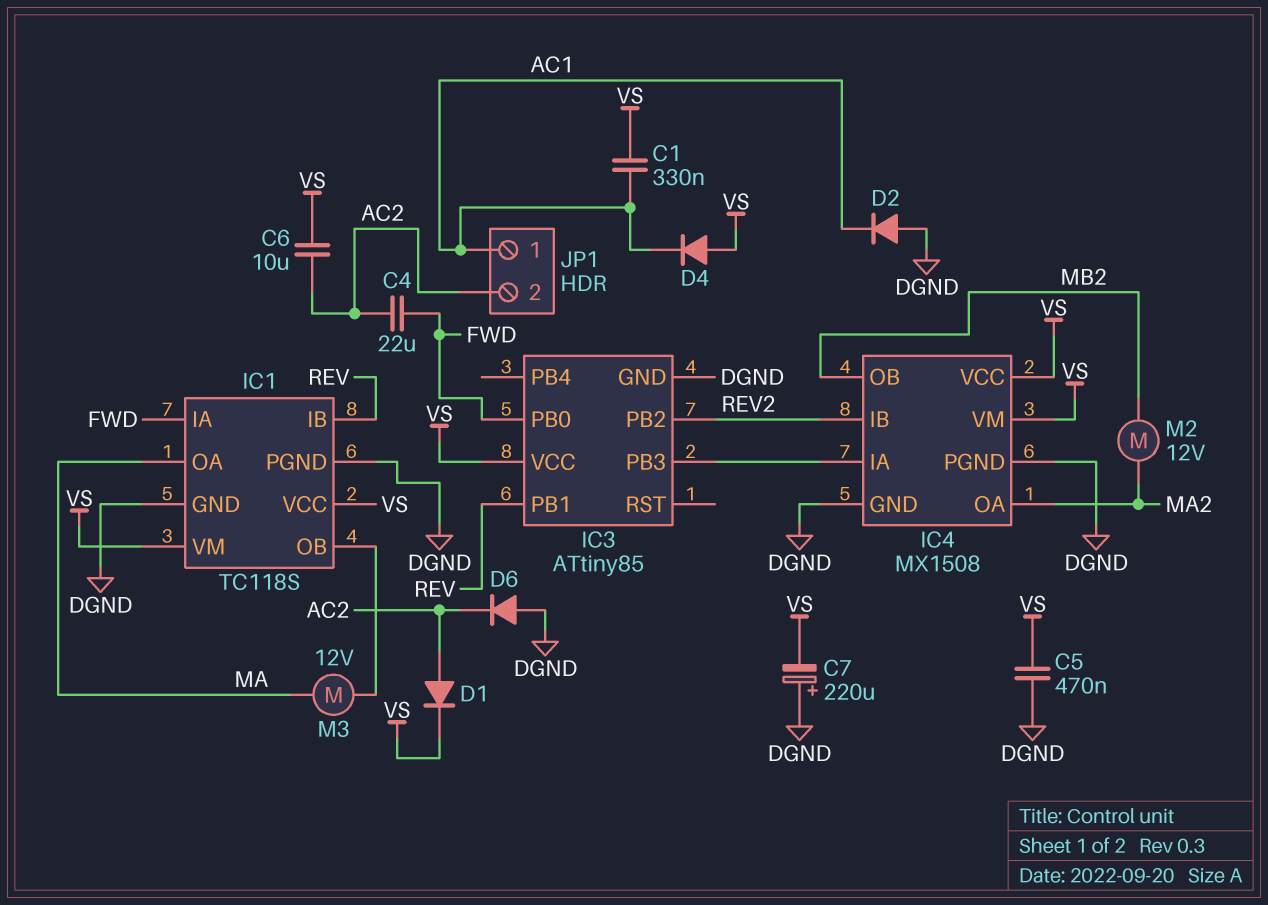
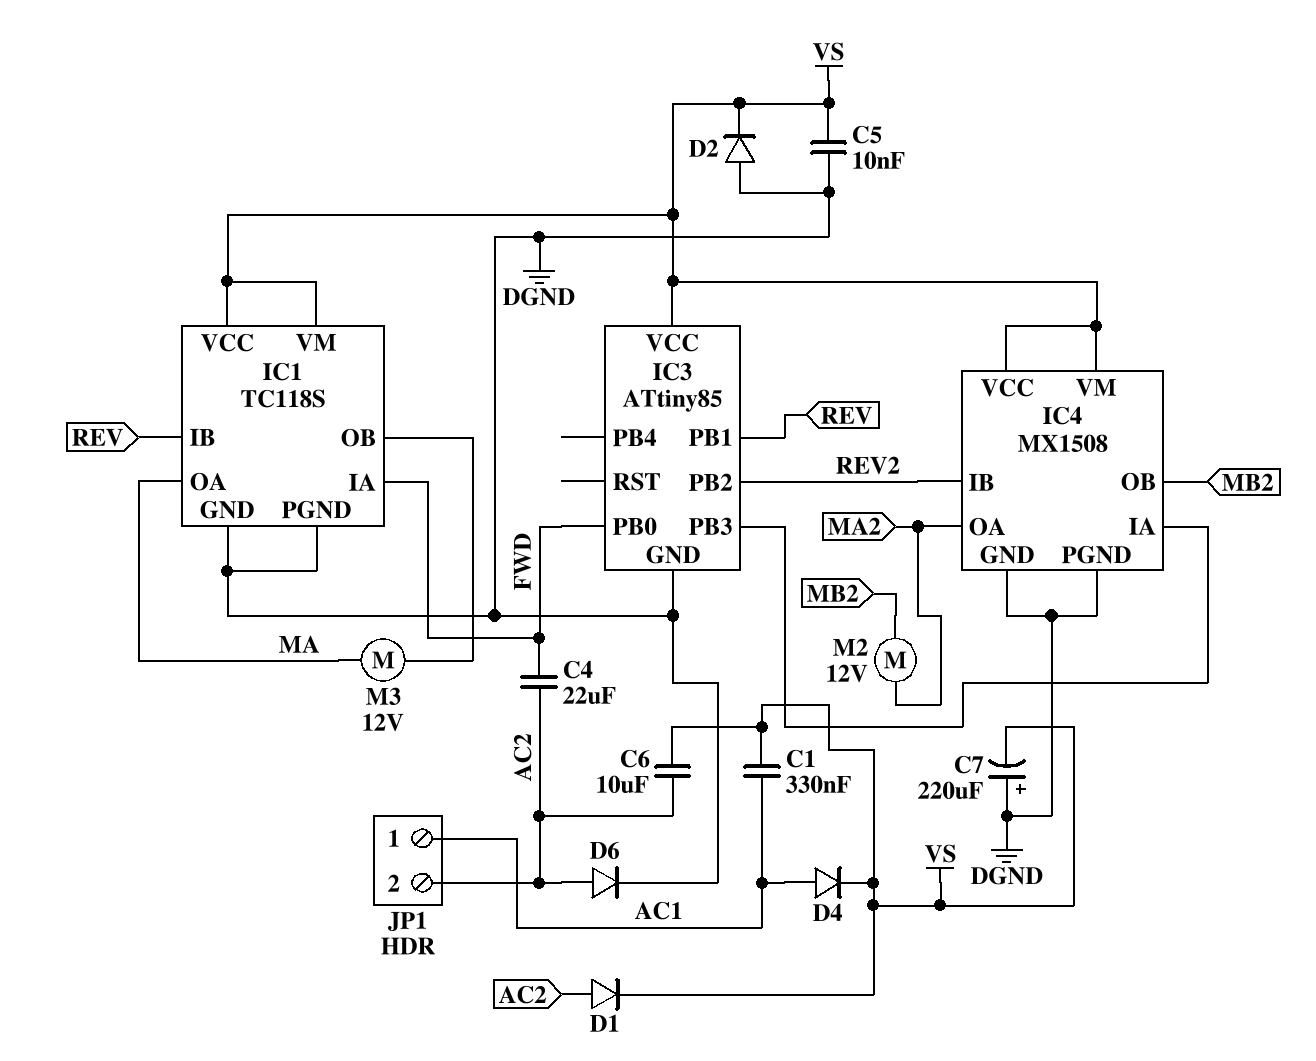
C5: 470nF (DGND, VS) -> 10nF (DGND, VS)
D2: diode (A DGND, K AC1) -> diode (A DGND, K VS)
D4: diode (A VS, K AC1) -> diode (A AC1, K VS)
D6: diode (A DGND, K AC2) -> diode (A AC2, K DGND)

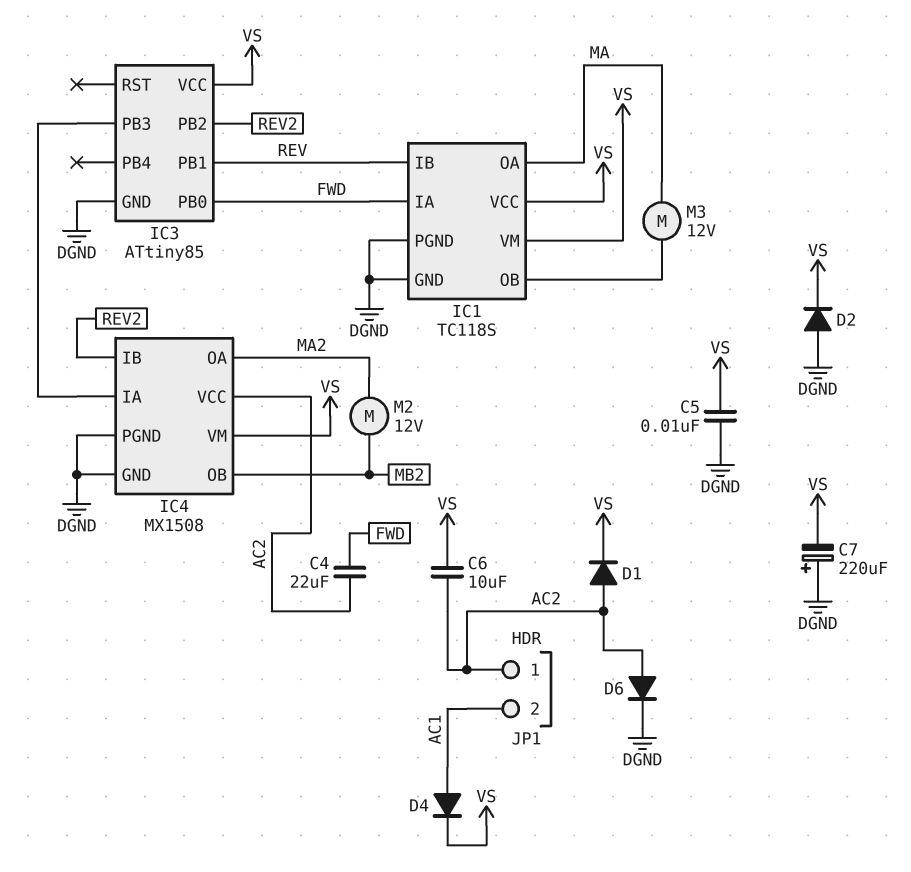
C1: 330nF (AC1, VS) -> none
IC4 pin VCC: VS -> AC2
JP1 pin 1: AC1 -> AC2
JP1 pin 2: AC2 -> AC1

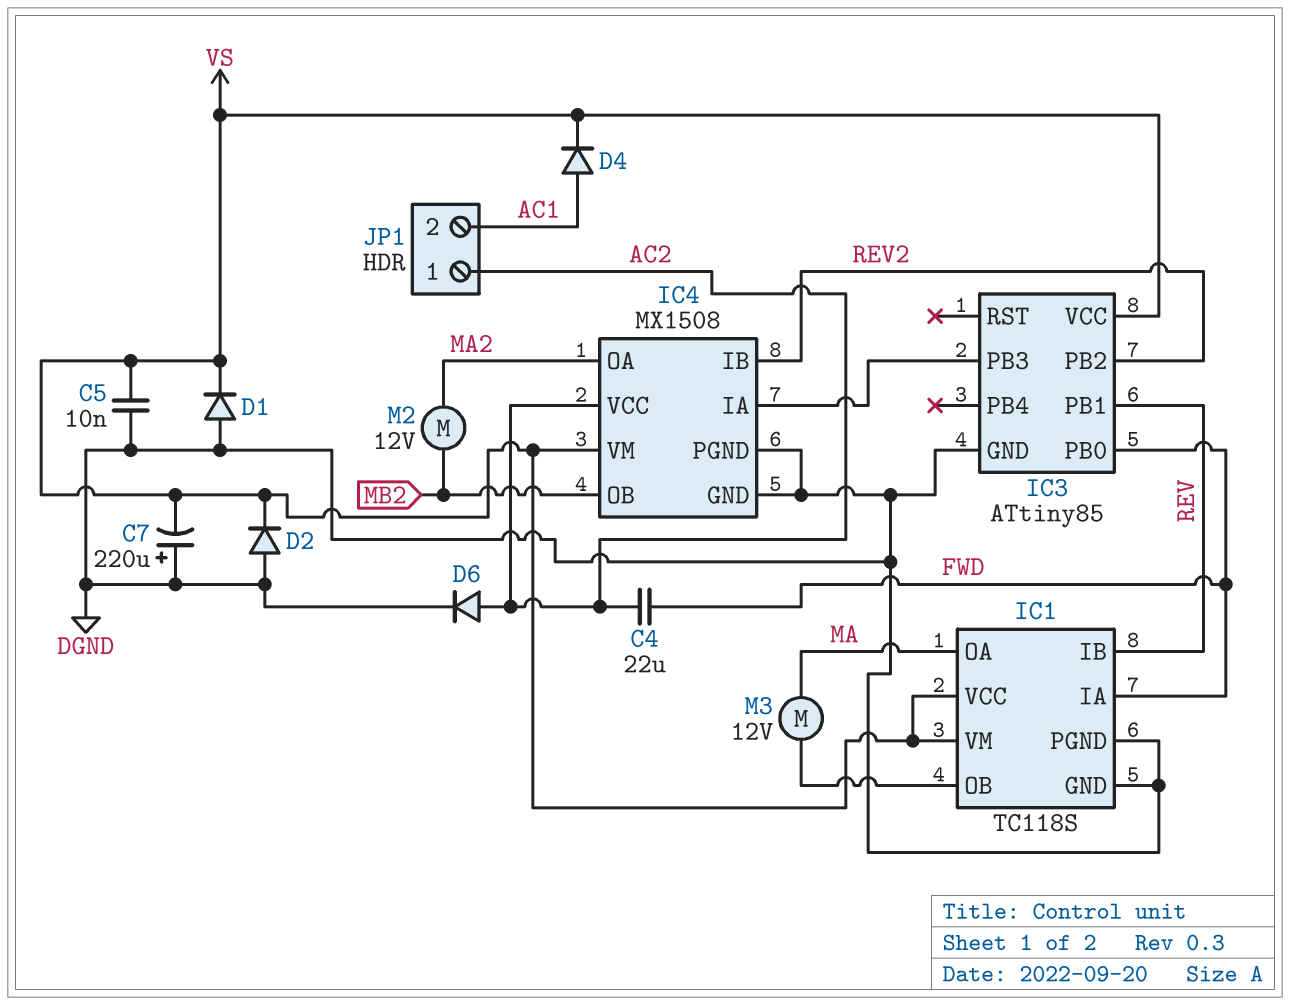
C6: 10uF (AC2, VS) -> none
D1: diode (A AC2, K VS) -> diode (A DGND, K VS)

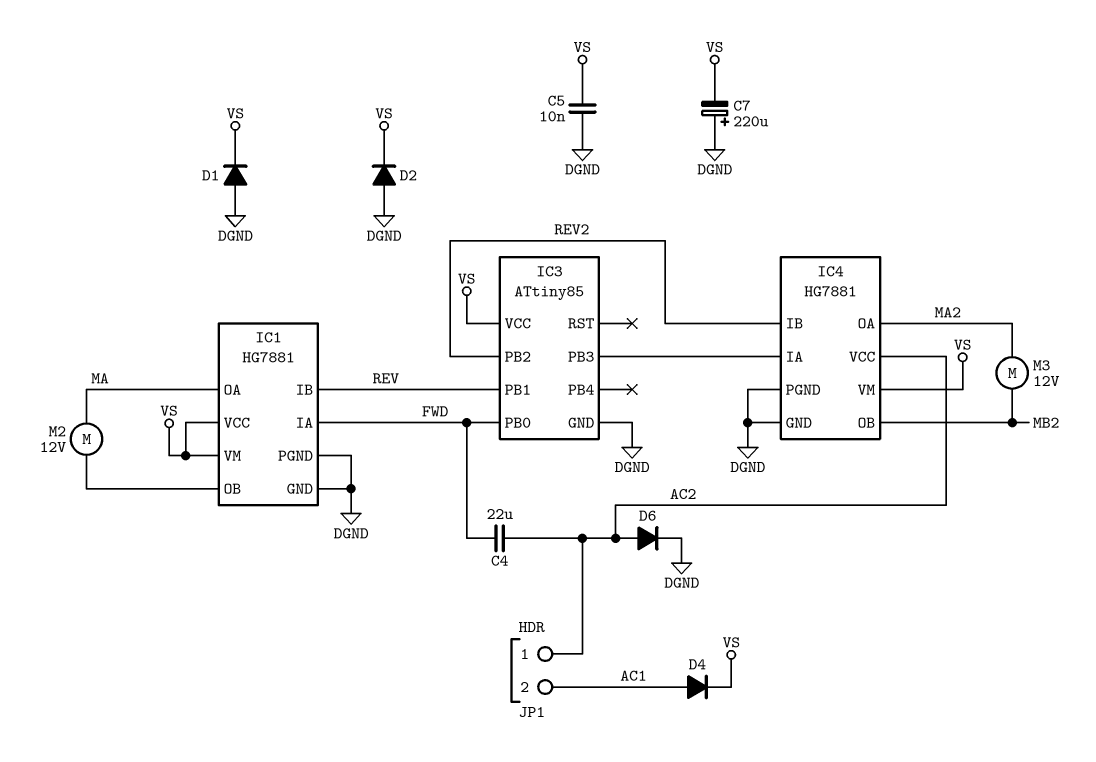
IC1: TC118S -> HG7881
IC4: MX1508 -> HG7881
M2: motor 12V (MA2, MB2) -> motor 12V (IC1/OB, MA)
M3: motor 12V (IC1/OB, MA) -> motor 12V (MA2, MB2)

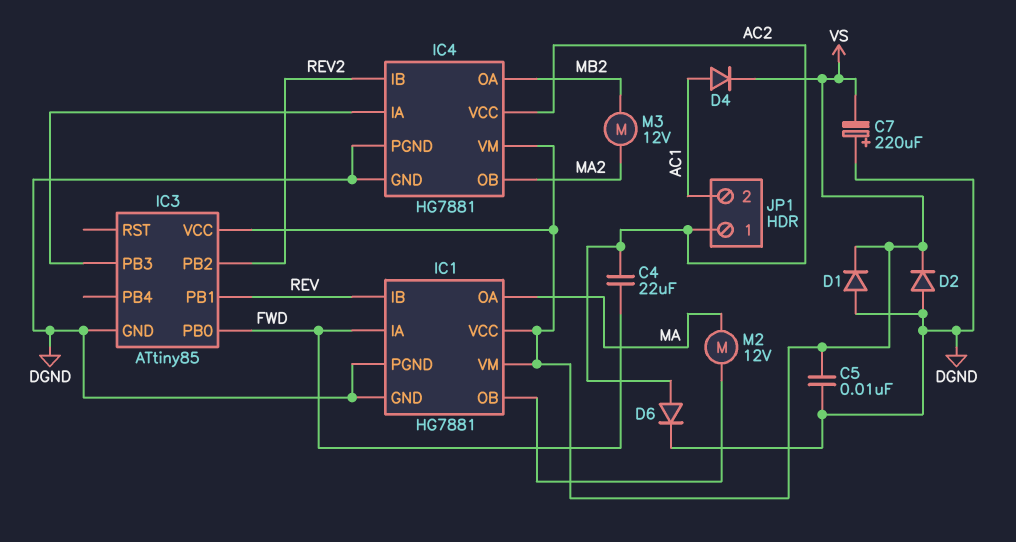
IC4 pin OA: MA2 -> MB2
IC4 pin OB: MB2 -> MA2

